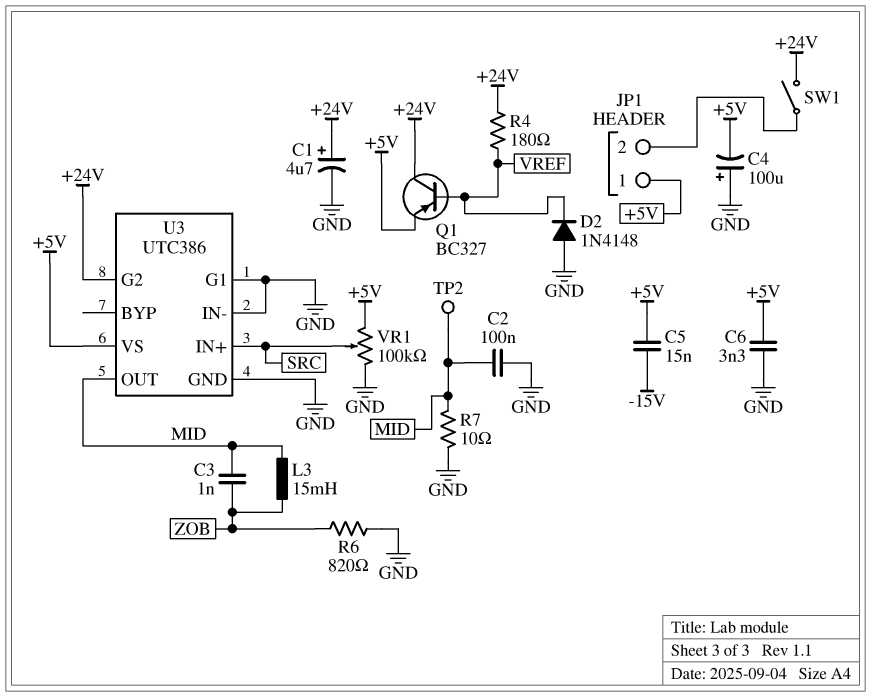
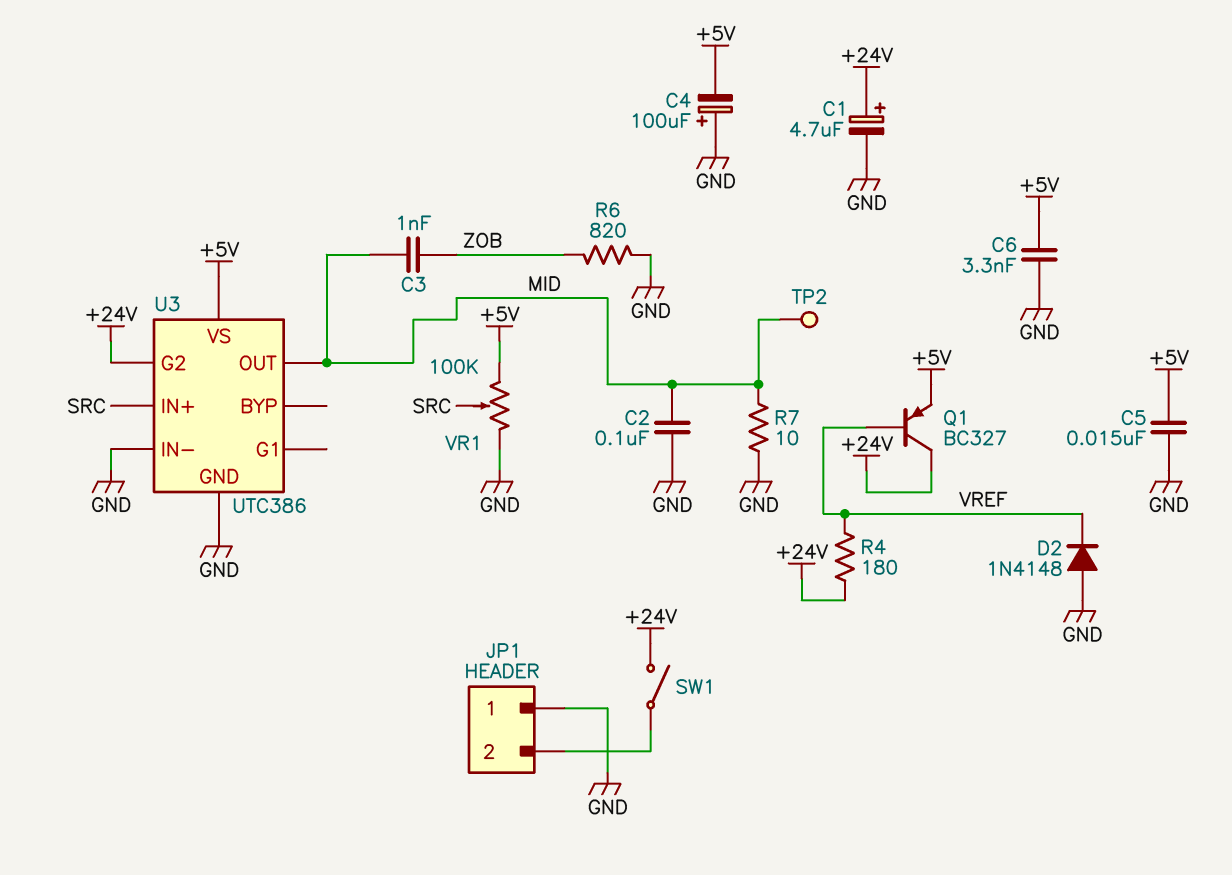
C5: 15nF (+5V, -15V) -> 15nF (+5V, GND)
JP1 pin 1: +5V -> GND
L3: 15mH (MID, ZOB) -> none
U3 pin G1: GND -> none

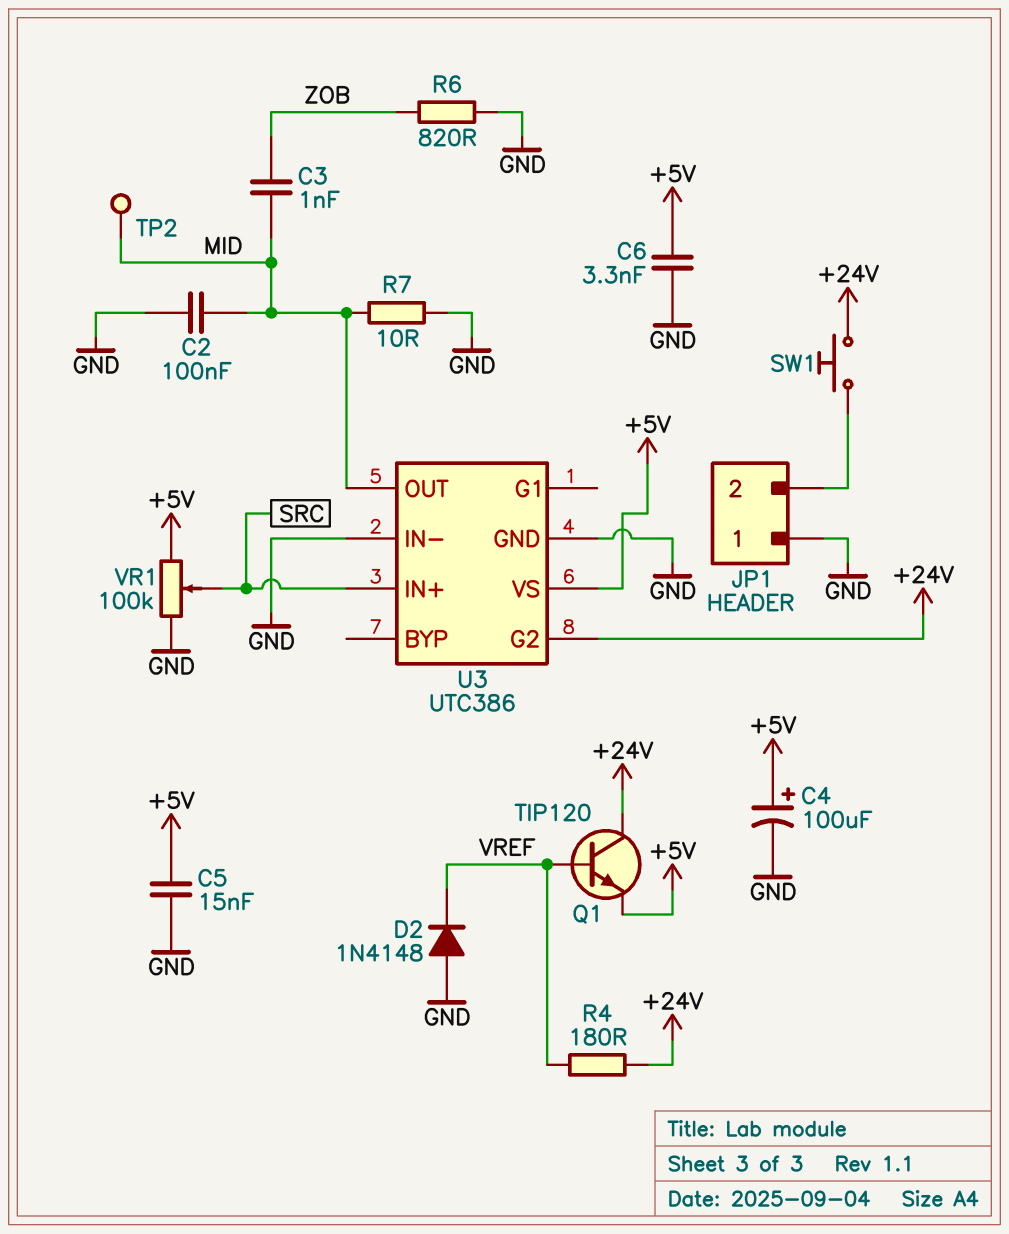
C1: 4.7uF (plus +24V, minus GND) -> none
C4: 100uF (plus GND, minus +5V) -> 100uF (plus +5V, minus GND)
Q1: PNP BC327 (B VREF, C +24V, E +5V) -> NPN TIP120 (B VREF, C +24V, E +5V)
SW1: switch (+24V, JP1/2) -> button (+24V, JP1/2)

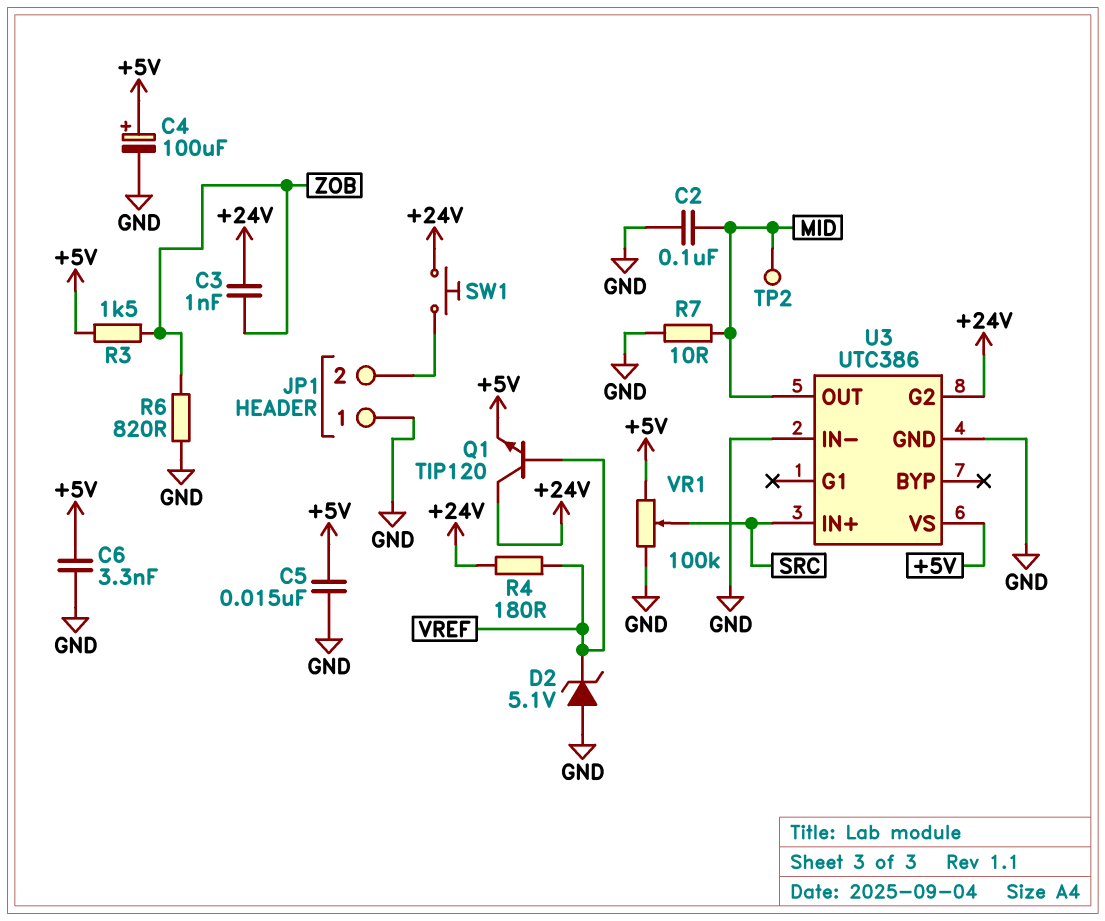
C3: 1nF (MID, ZOB) -> 1nF (+24V, ZOB)
D2: diode 1N4148 (A GND, K VREF) -> zener 5.1V (A GND, K VREF)
R3: none -> 1.5k (+5V, ZOB)

